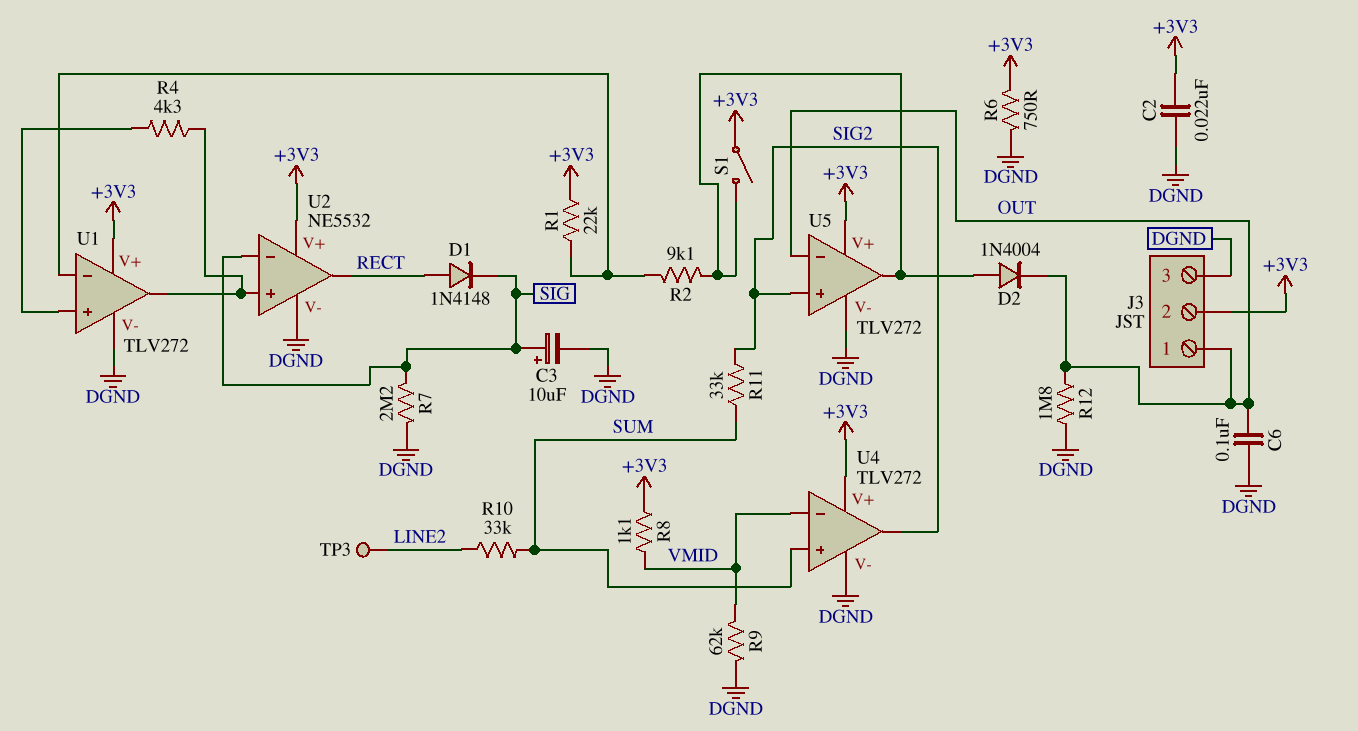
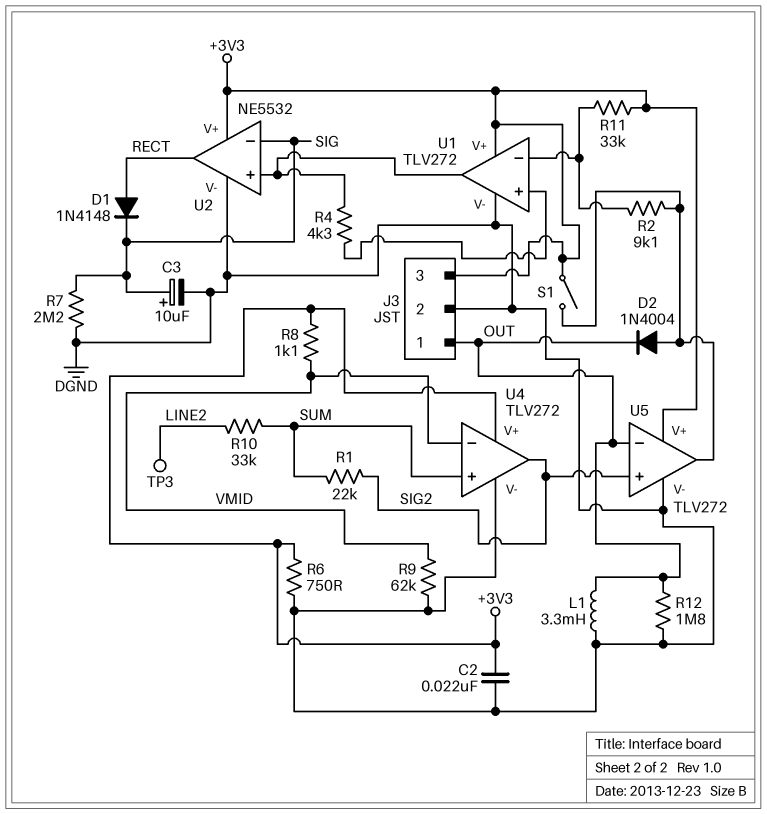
C6: 100nF (DGND, OUT) -> none
J3 pin 2: +3V3 -> DGND
J3 pin 3: DGND -> +3V3
L1: none -> 3.3mH (DGND, OUT)
R1: 22k (+3V3, U1/in-) -> 22k (SIG2, SUM)
R11: 33k (SIG2, SUM) -> 33k (+3V3, U1/in-)

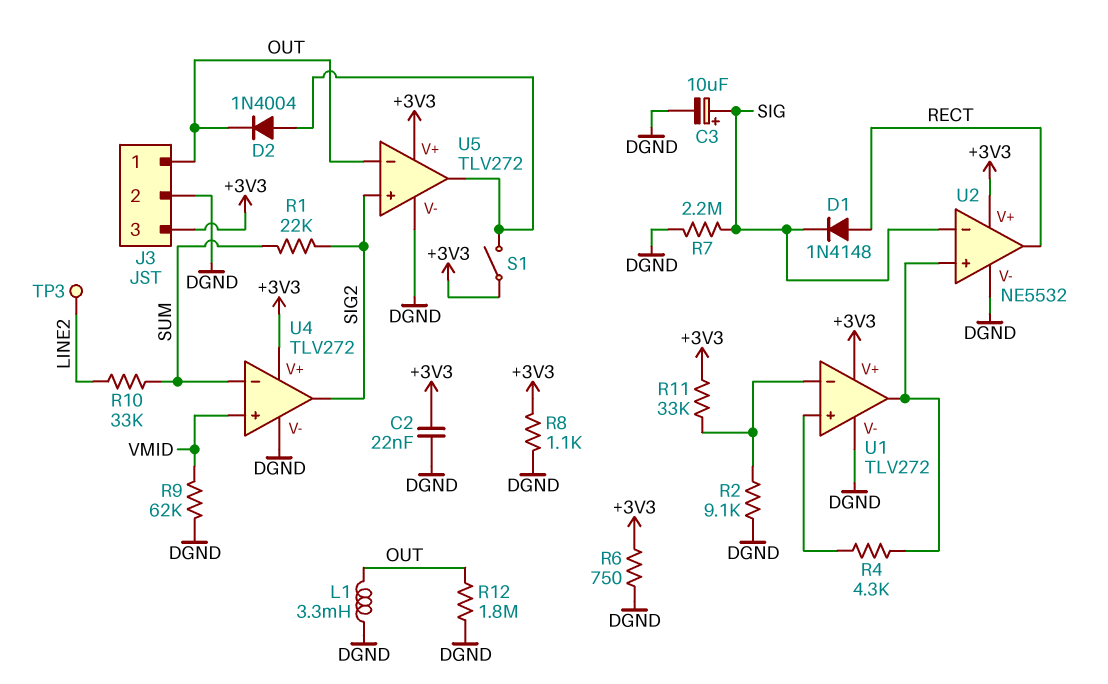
R2: 9.1k (U1/in-, U5/out) -> 9.1k (DGND, U1/in-)
R8: 1.1k (+3V3, VMID) -> 1.1k (+3V3, DGND)
U4 pin in+: SUM -> VMID
U4 pin in-: VMID -> SUM

